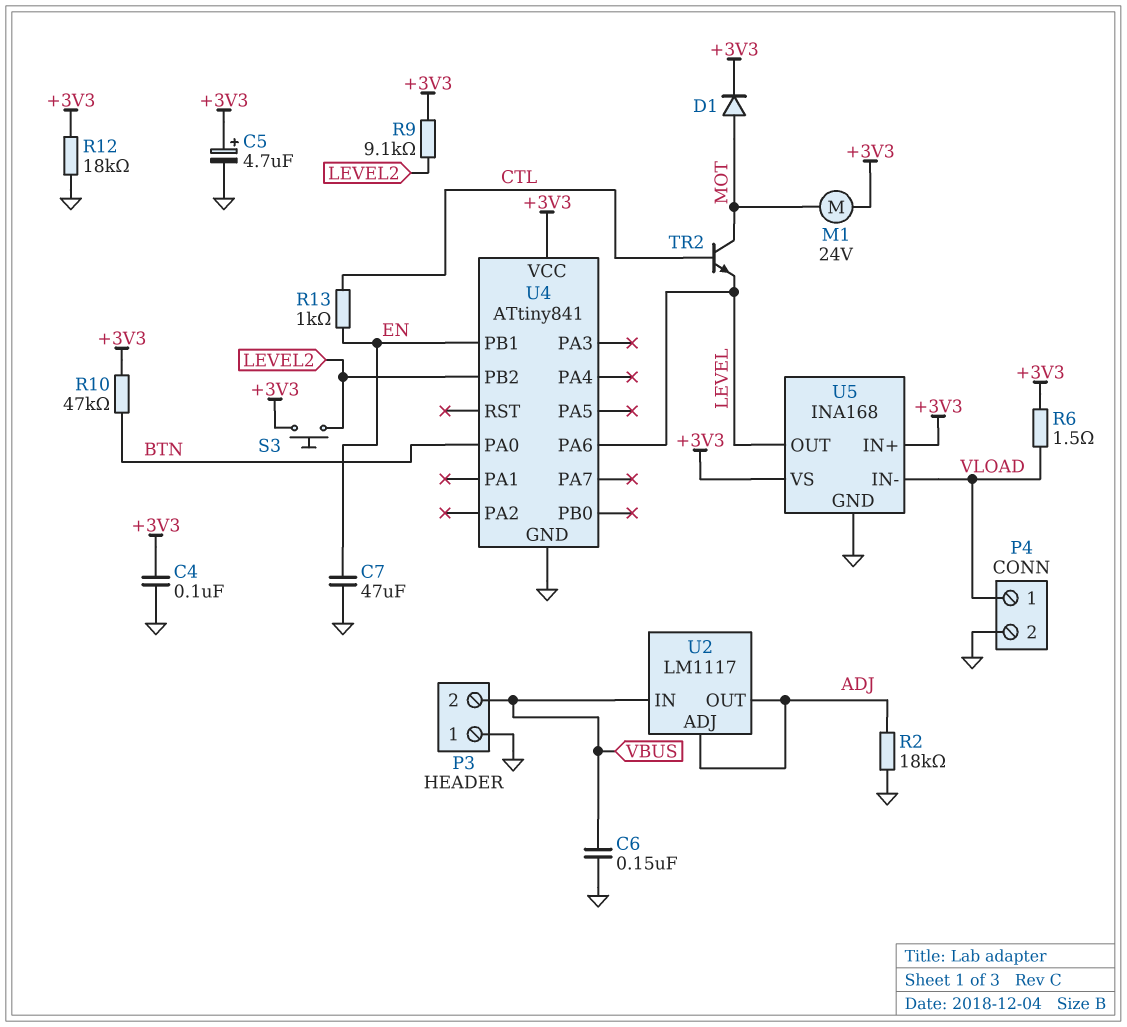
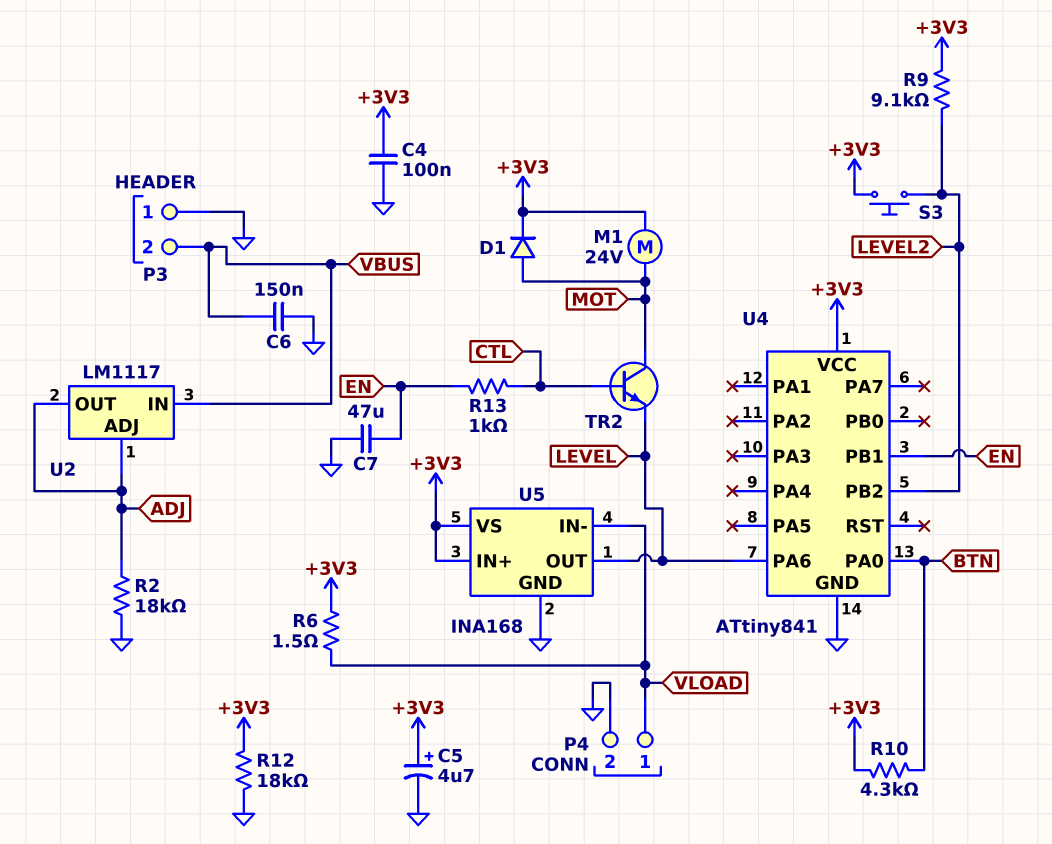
R10: 47k (+3V3, BTN) -> 4.3k (+3V3, BTN)

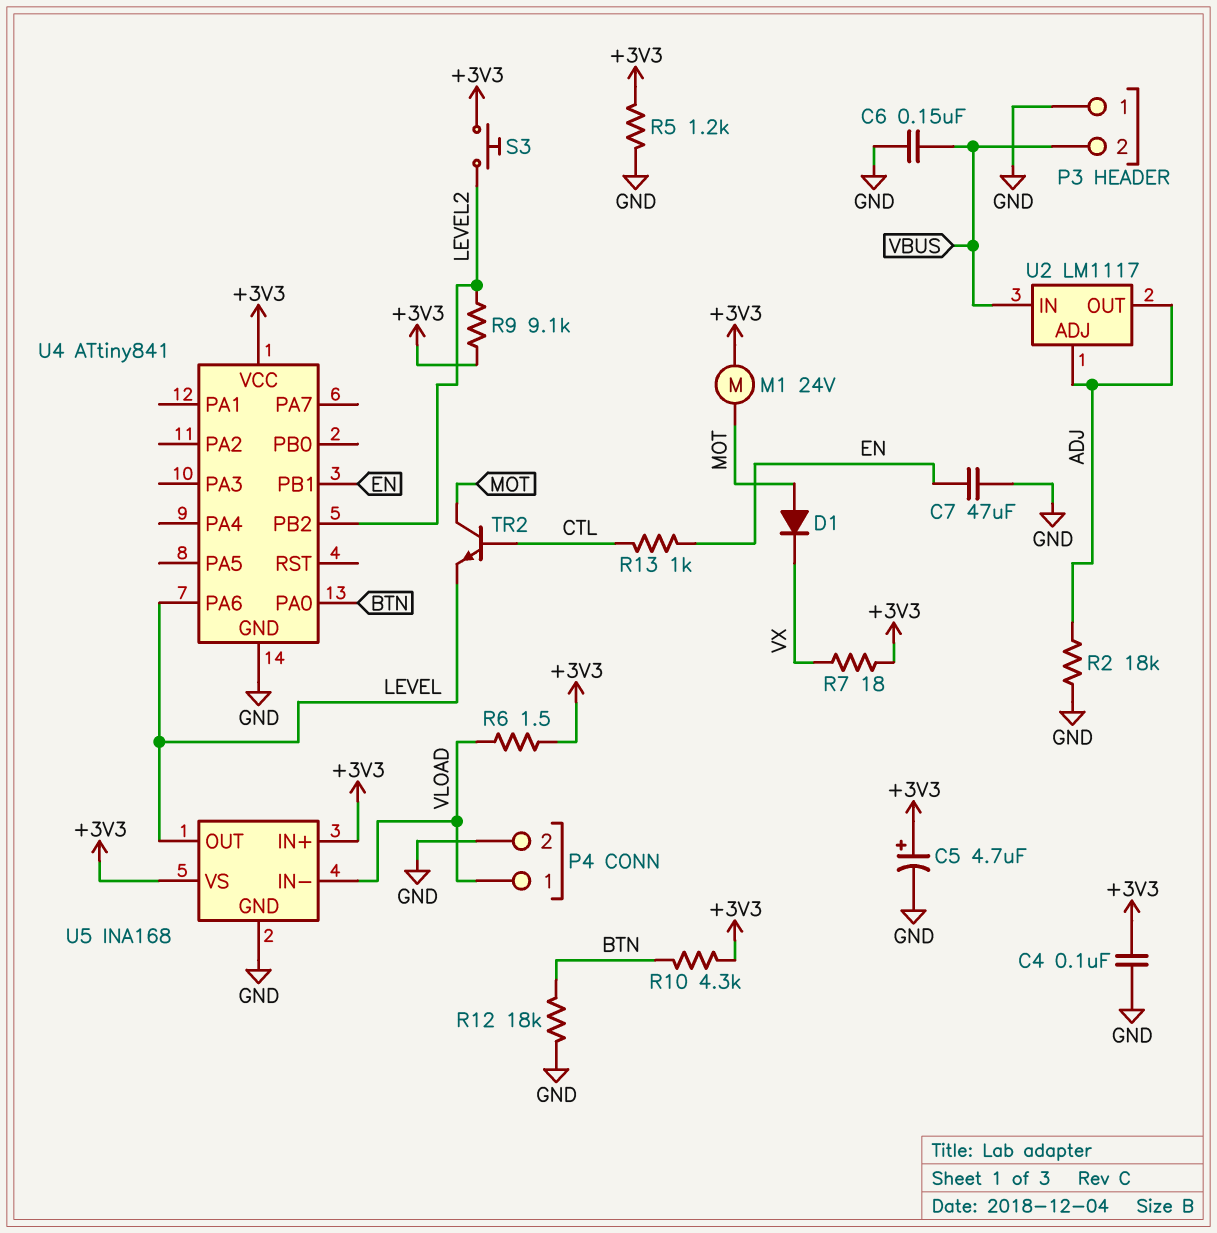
D1: diode (A MOT, K +3V3) -> diode (A MOT, K VX)
R5: none -> 1.2k (+3V3, GND)
R7: none -> 18 (+3V3, VX)
R12: 18k (+3V3, GND) -> 18k (BTN, GND)

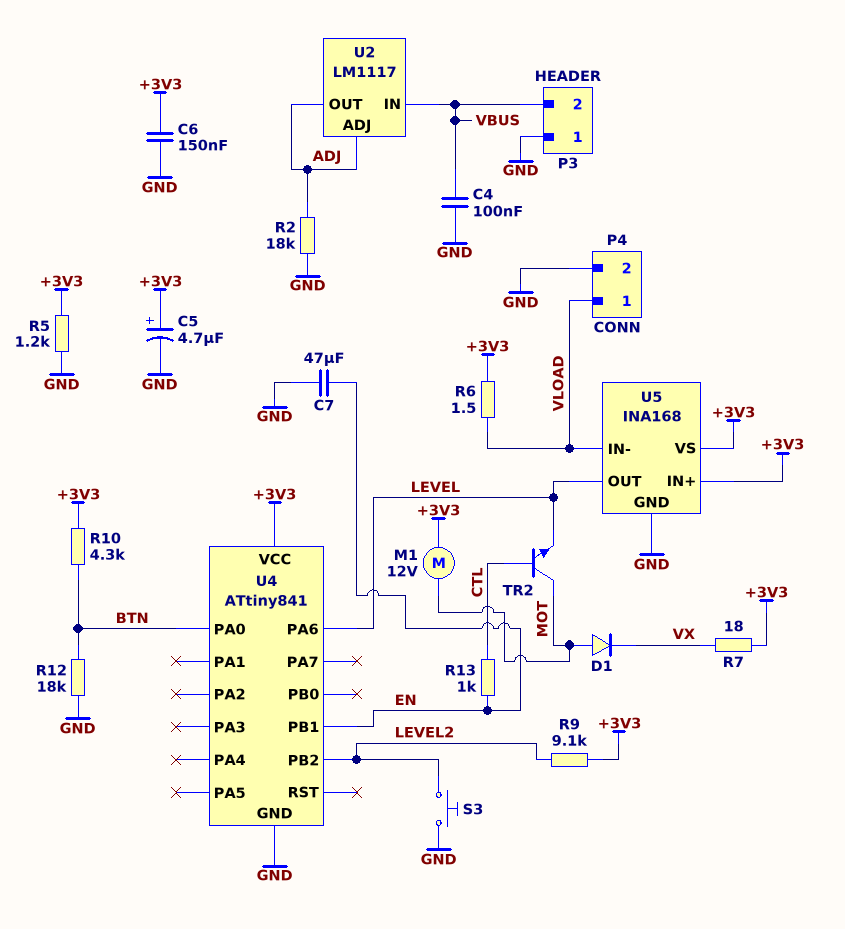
C4: 100nF (+3V3, GND) -> 100nF (GND, VBUS)
C6: 150nF (GND, VBUS) -> 150nF (+3V3, GND)
M1: motor 24V (+3V3, MOT) -> motor 12V (+3V3, MOT)
S3: button (+3V3, LEVEL2) -> button (GND, LEVEL2)

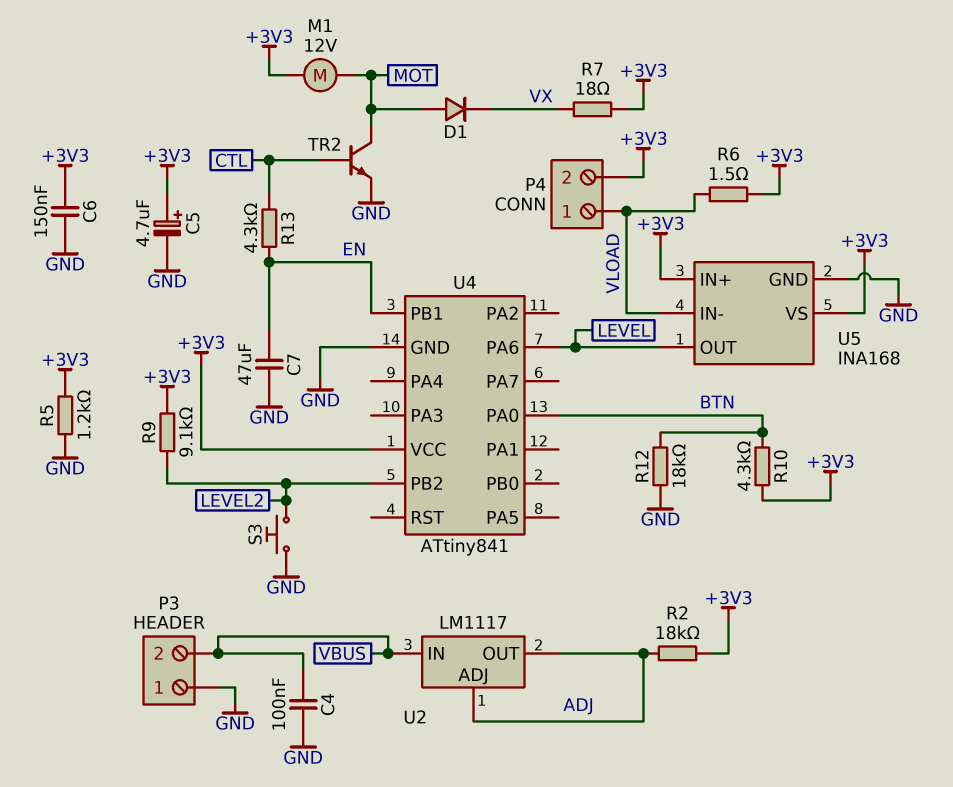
P4 pin 2: GND -> +3V3
R2: 18k (ADJ, GND) -> 18k (+3V3, ADJ)
R13: 1k (CTL, EN) -> 4.3k (CTL, EN)
TR2: NPN (B CTL, C MOT, E LEVEL) -> NPN (B CTL, C MOT, E GND)

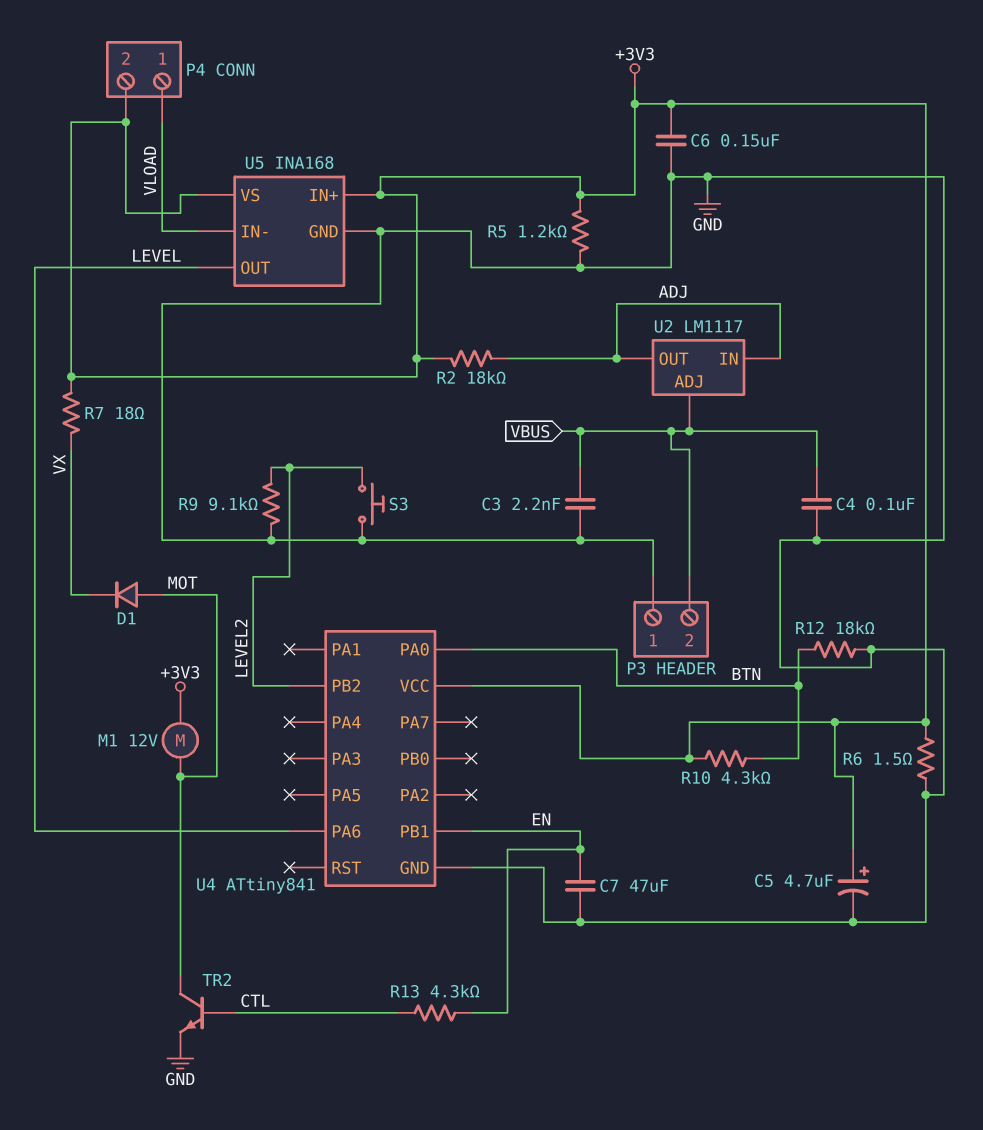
C3: none -> 2.2nF (GND, VBUS)
R6: 1.5 (+3V3, VLOAD) -> 1.5 (+3V3, GND)
R9: 9.1k (+3V3, LEVEL2) -> 9.1k (GND, LEVEL2)
U2 pin ADJ: ADJ -> VBUS
U2 pin IN: VBUS -> ADJ

